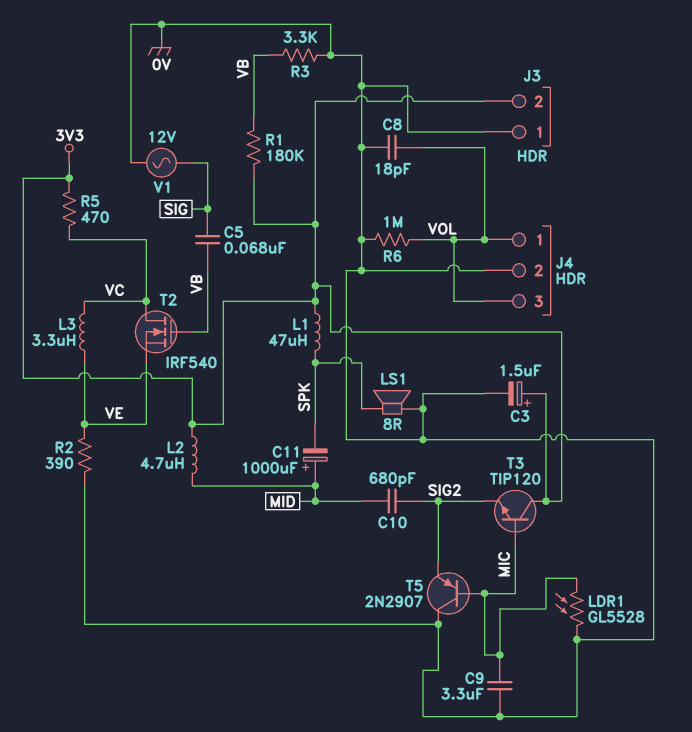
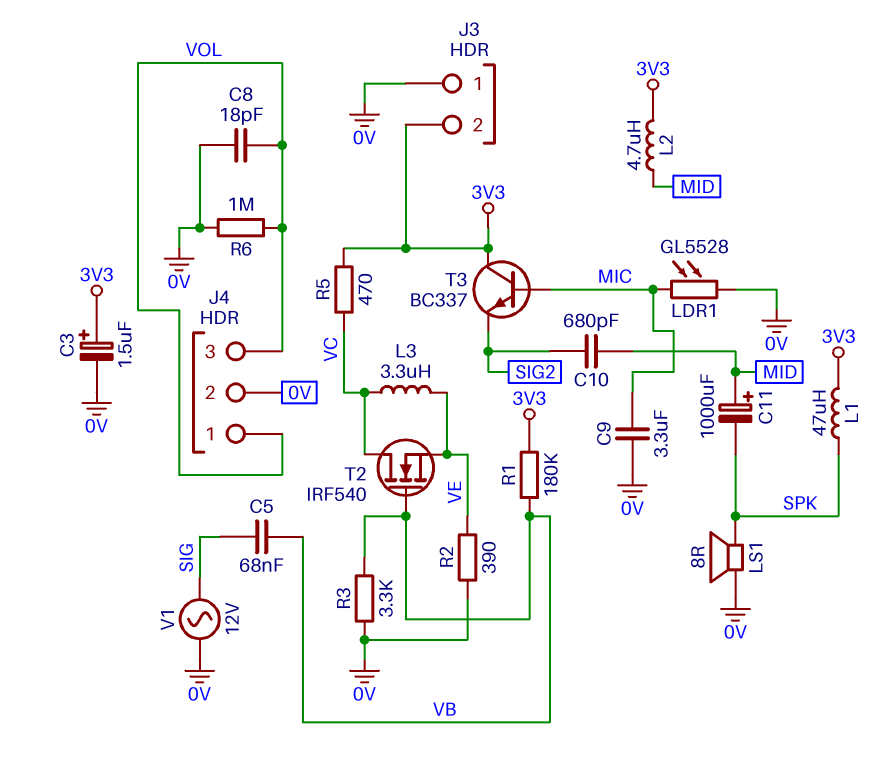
T3: NPN TIP120 (B MIC, C 3V3, E SIG2) -> NPN BC337 (B MIC, C 3V3, E SIG2)
T5: PNP 2N2907 (B MIC, C 0V, E SIG2) -> none

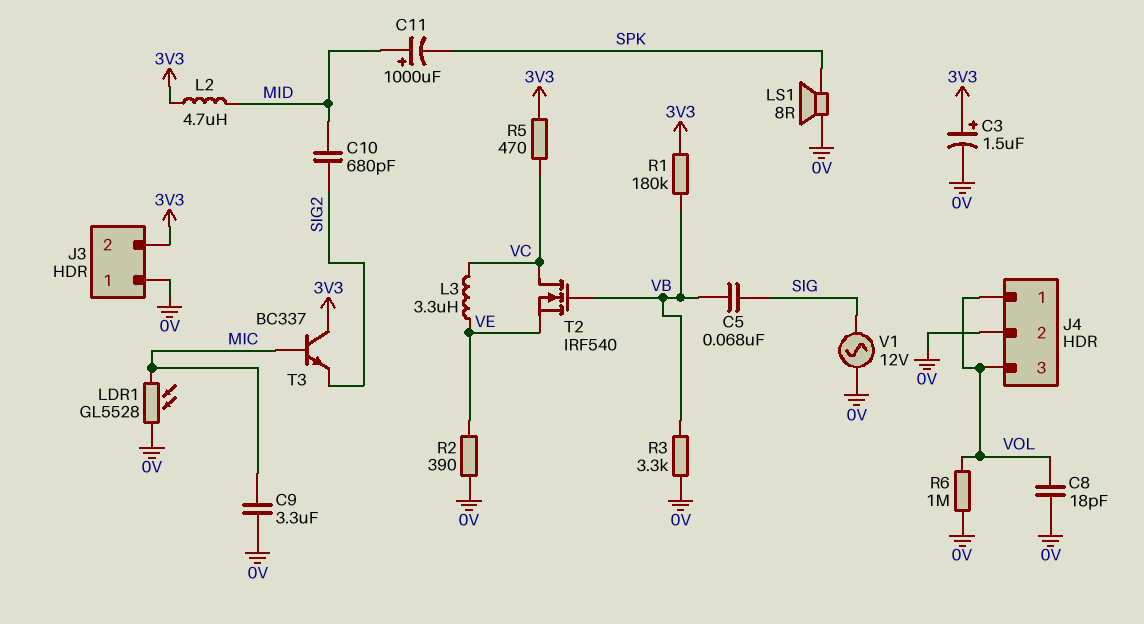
L1: 47uH (3V3, SPK) -> none

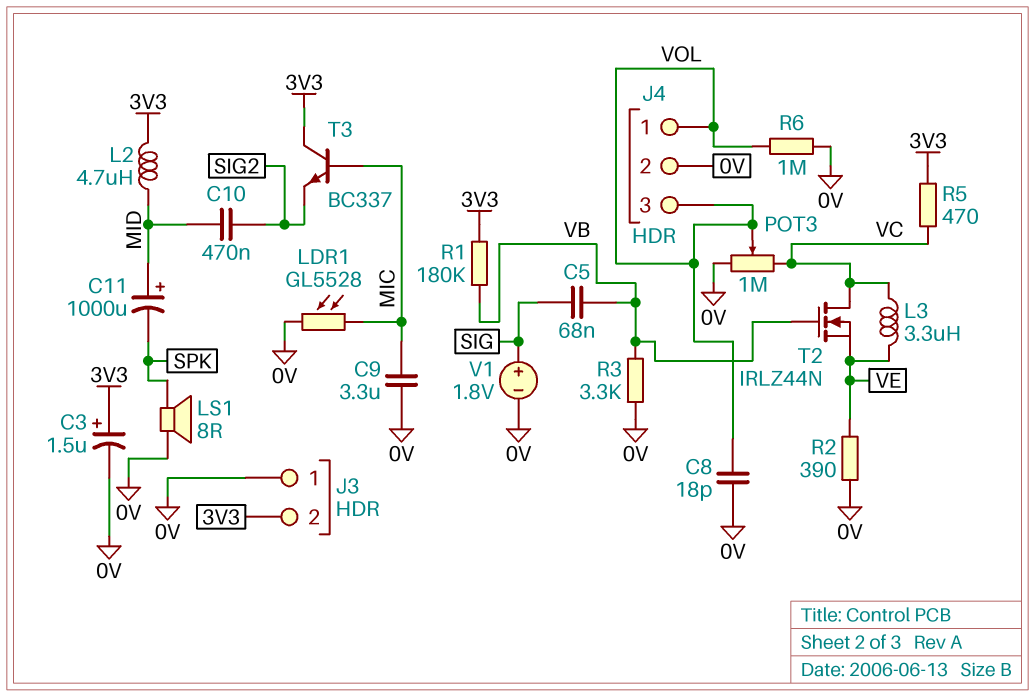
C10: 680pF (MID, SIG2) -> 470nF (MID, SIG2)
POT3: none -> 1M (0V, VC, wiper VOL)
T2: NMOS IRF540 (G VB, D VC, S VE) -> NMOS IRLZ44N (G VB, D VC, S VE)
V1: AC 12V (0V, SIG) -> 1.8V (plus SIG, minus 0V)

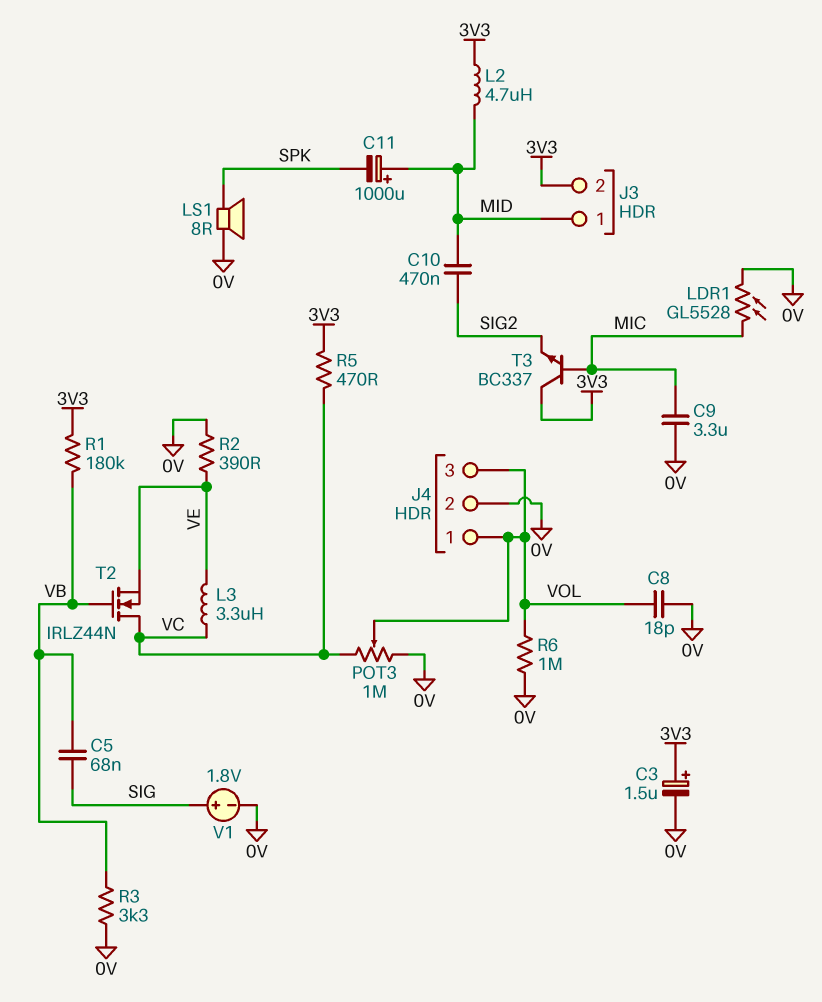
J3 pin 1: 0V -> MID

